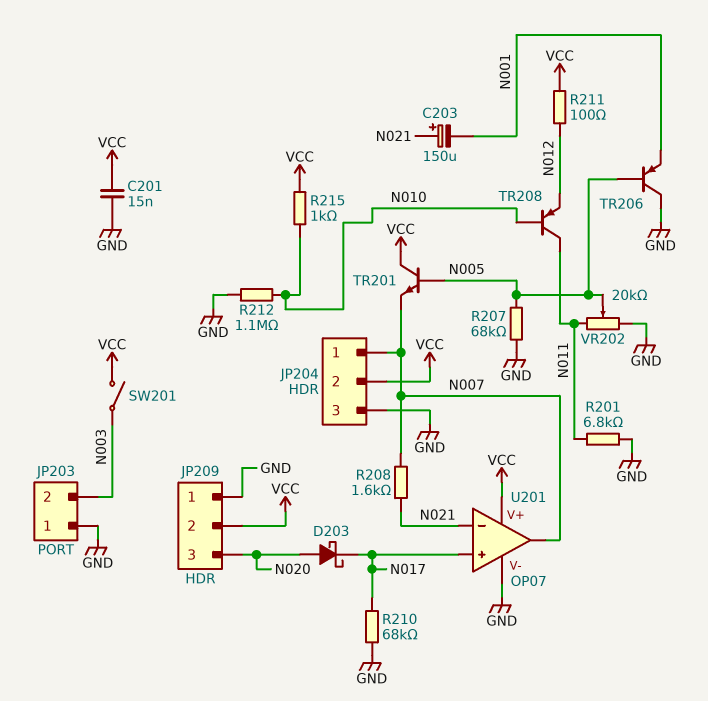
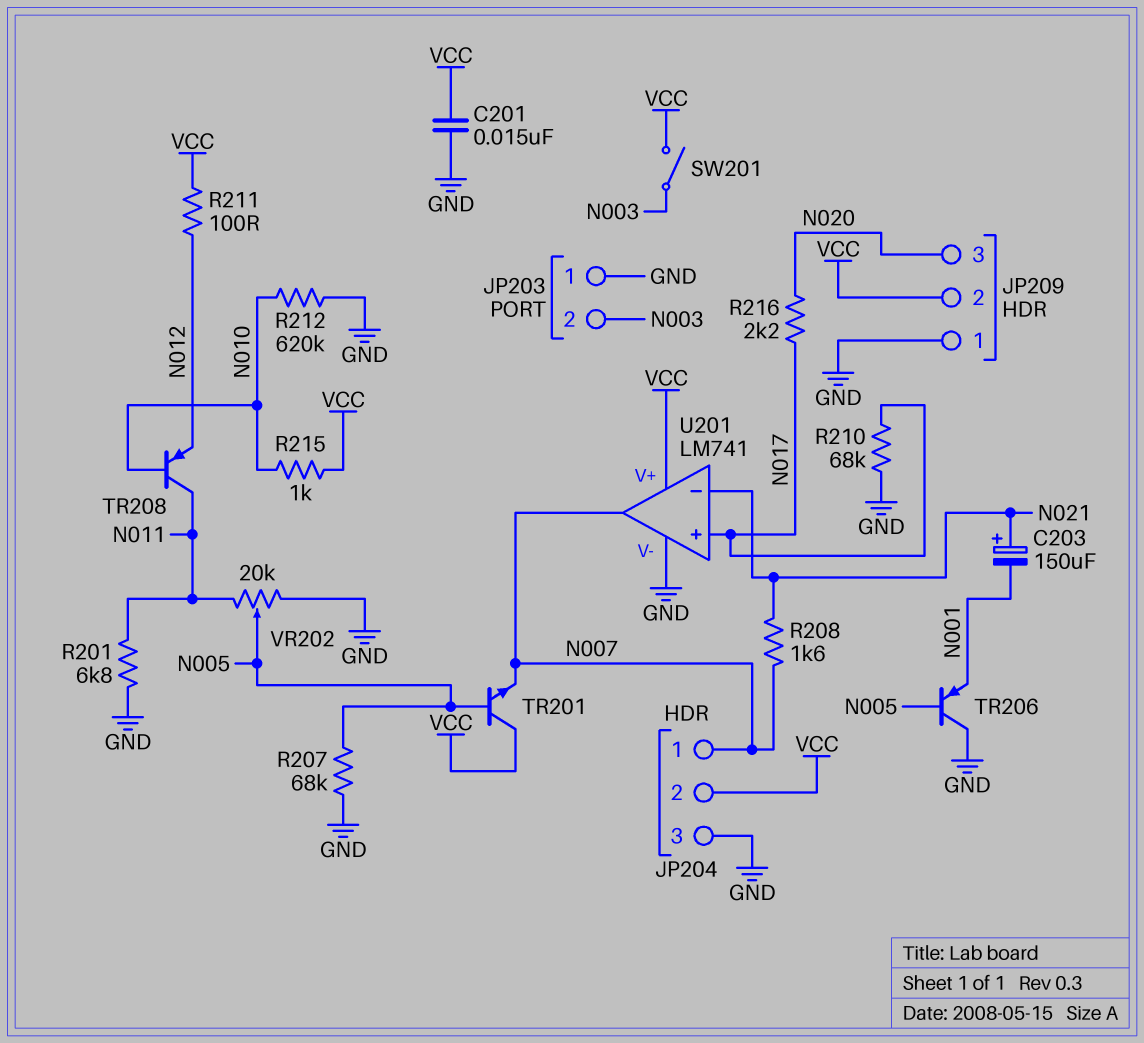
D203: schottky (A N020, K N017) -> none
R212: 1.1M (GND, N010) -> 620k (GND, N010)
R216: none -> 2.2k (N017, N020)
U201: OP07 -> LM741

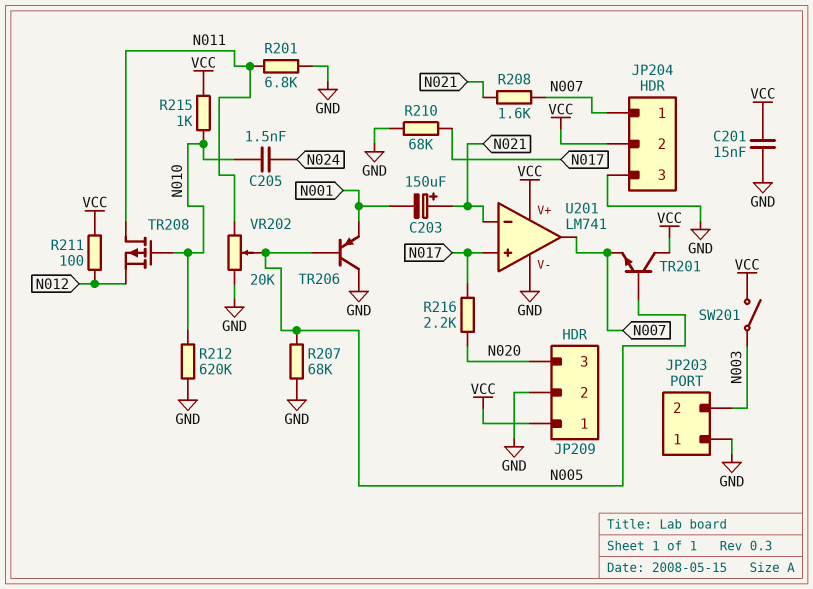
C205: none -> 1.5nF (N010, N024)
JP209 pin 1: GND -> VCC
JP209 pin 2: VCC -> GND
TR208: PNP (B N010, C N011, E N012) -> PMOS (G N010, D N011, S N012)

